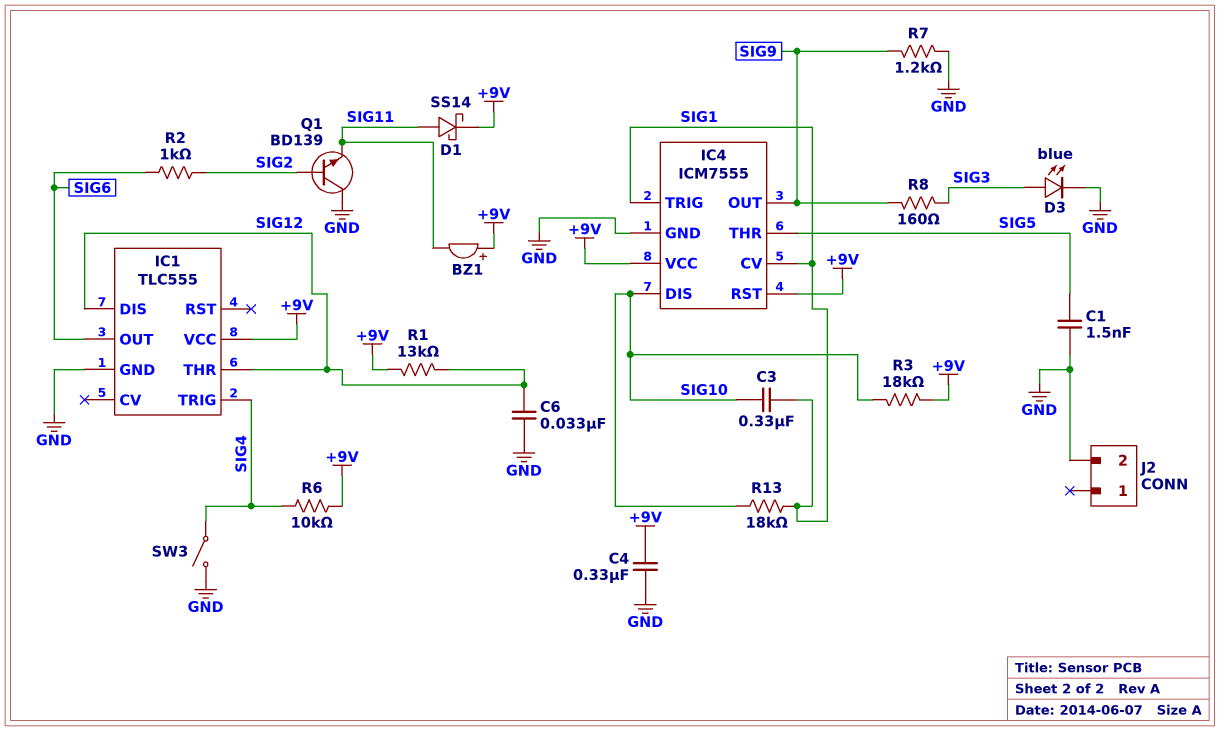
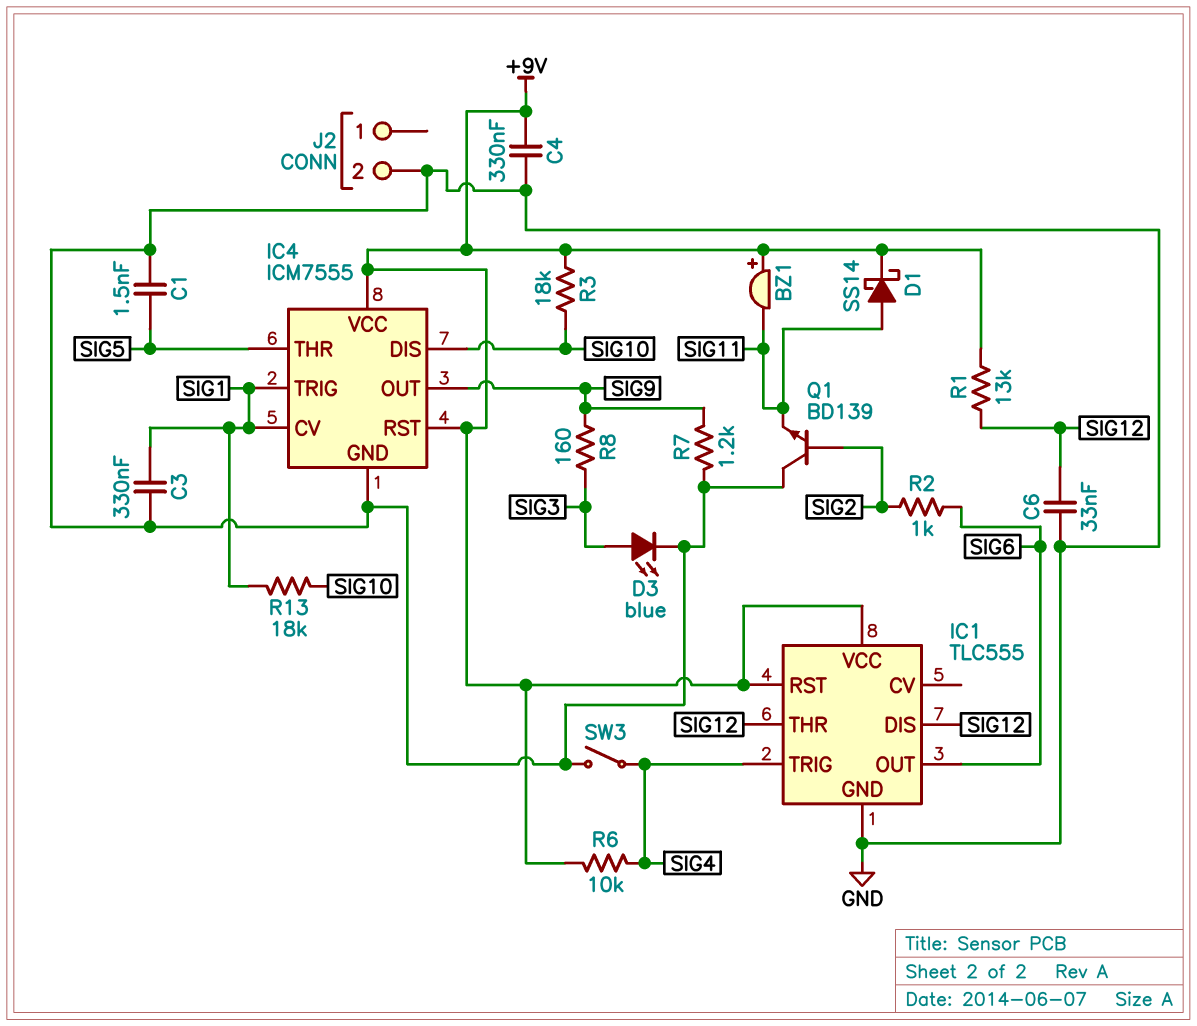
C3: 330nF (SIG1, SIG10) -> 330nF (GND, SIG1)
IC1 pin RST: none -> +9V

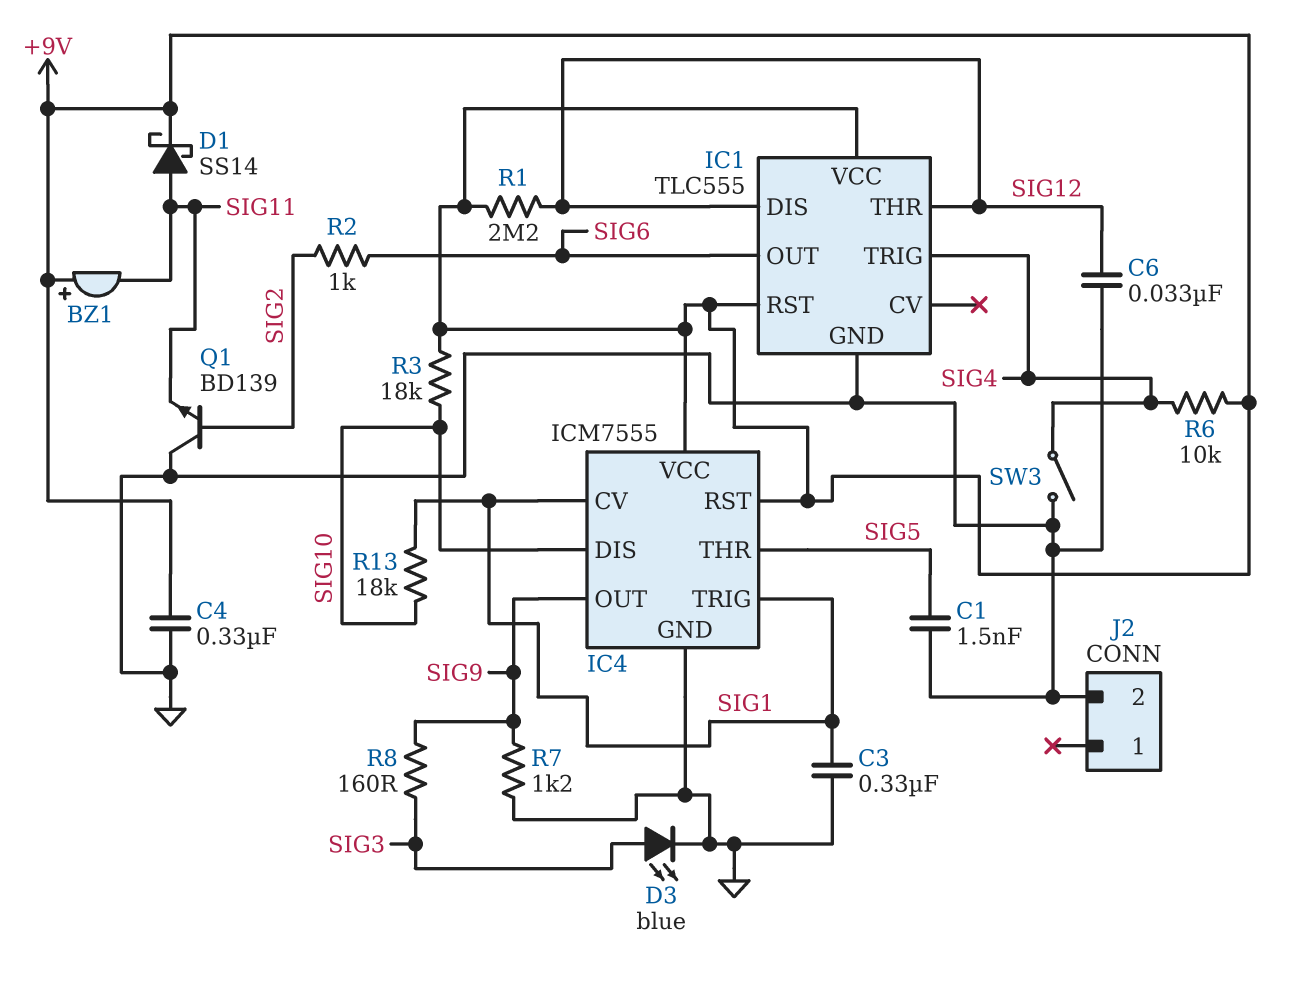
R1: 13k (+9V, SIG12) -> 2.2M (+9V, SIG12)

